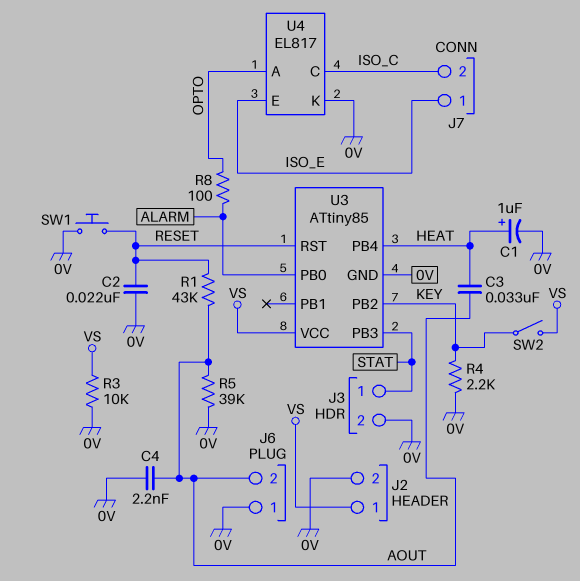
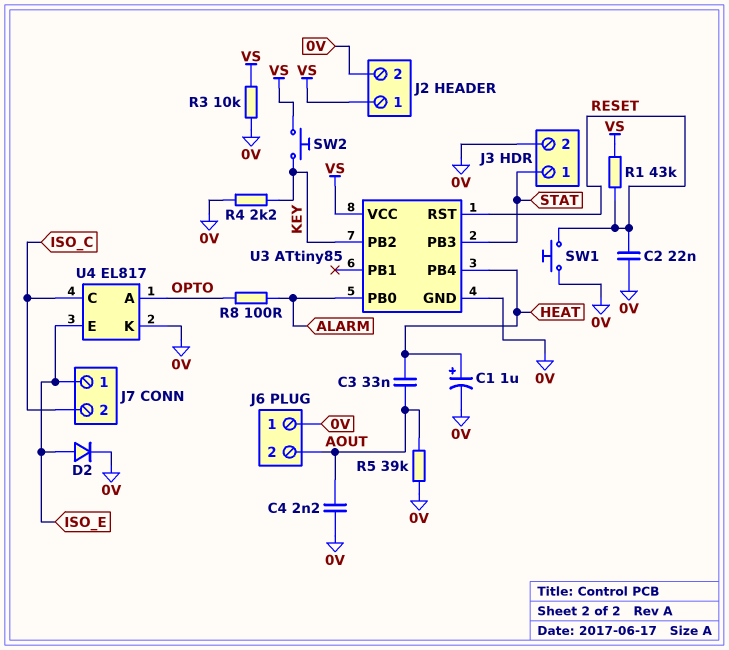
D2: none -> diode (A ISO_E, K 0V)
R1: 43k (AOUT, RESET) -> 43k (RESET, VS)
SW2: switch (KEY, VS) -> button (KEY, VS)

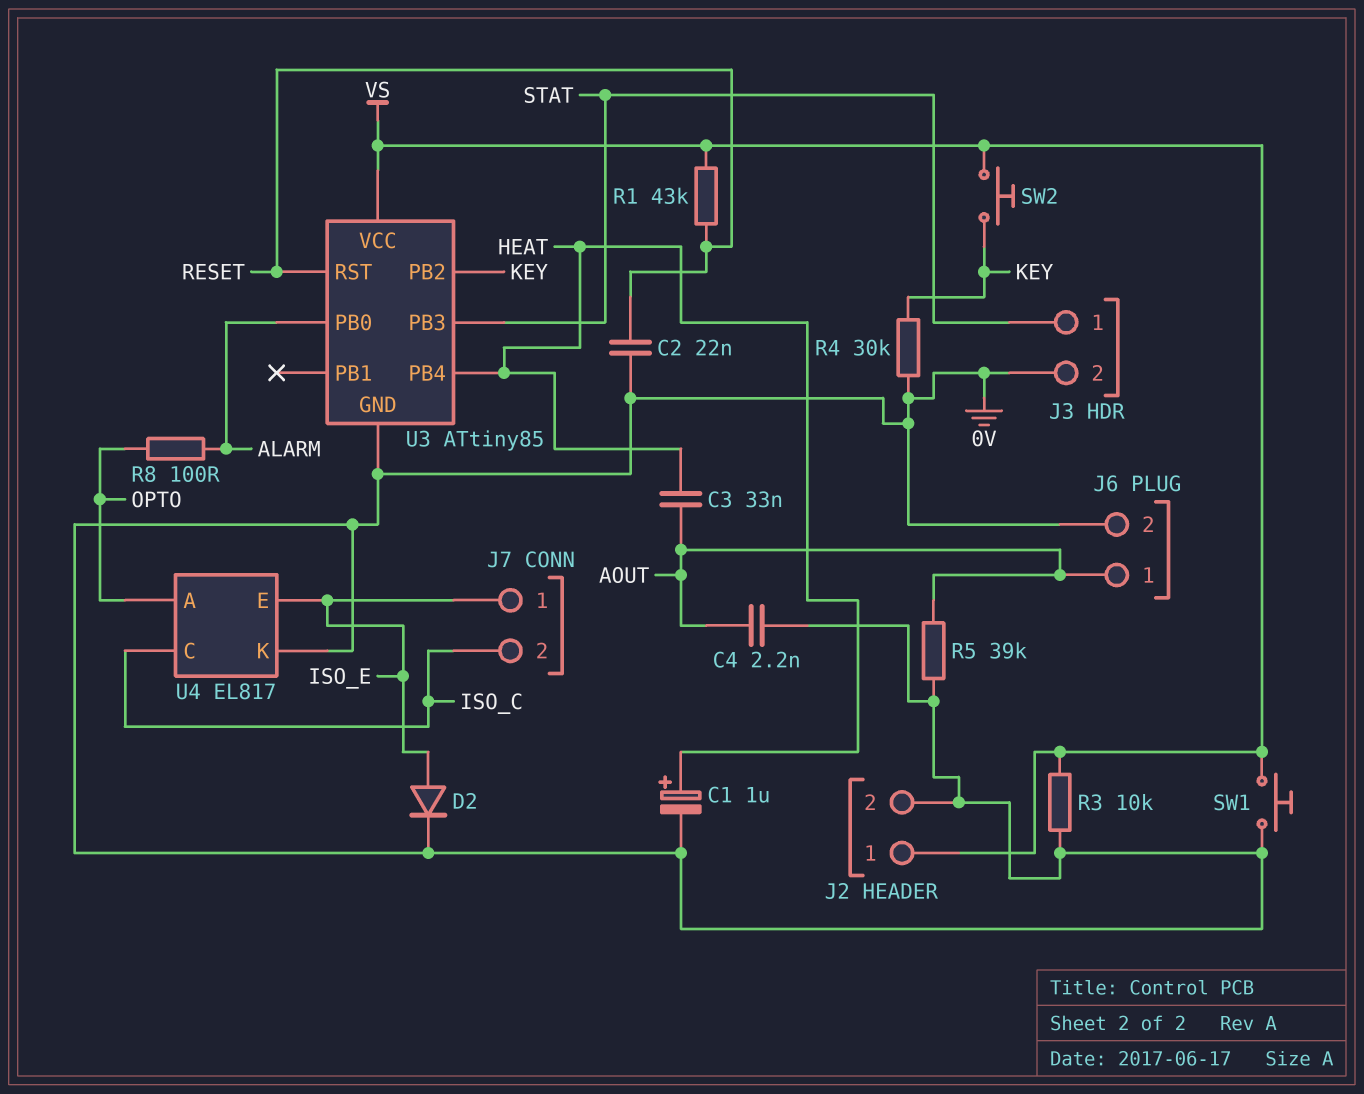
J6 pin 1: 0V -> AOUT
J6 pin 2: AOUT -> 0V
R4: 2.2k (0V, KEY) -> 30k (0V, KEY)
SW1: button (0V, RESET) -> button (0V, VS)

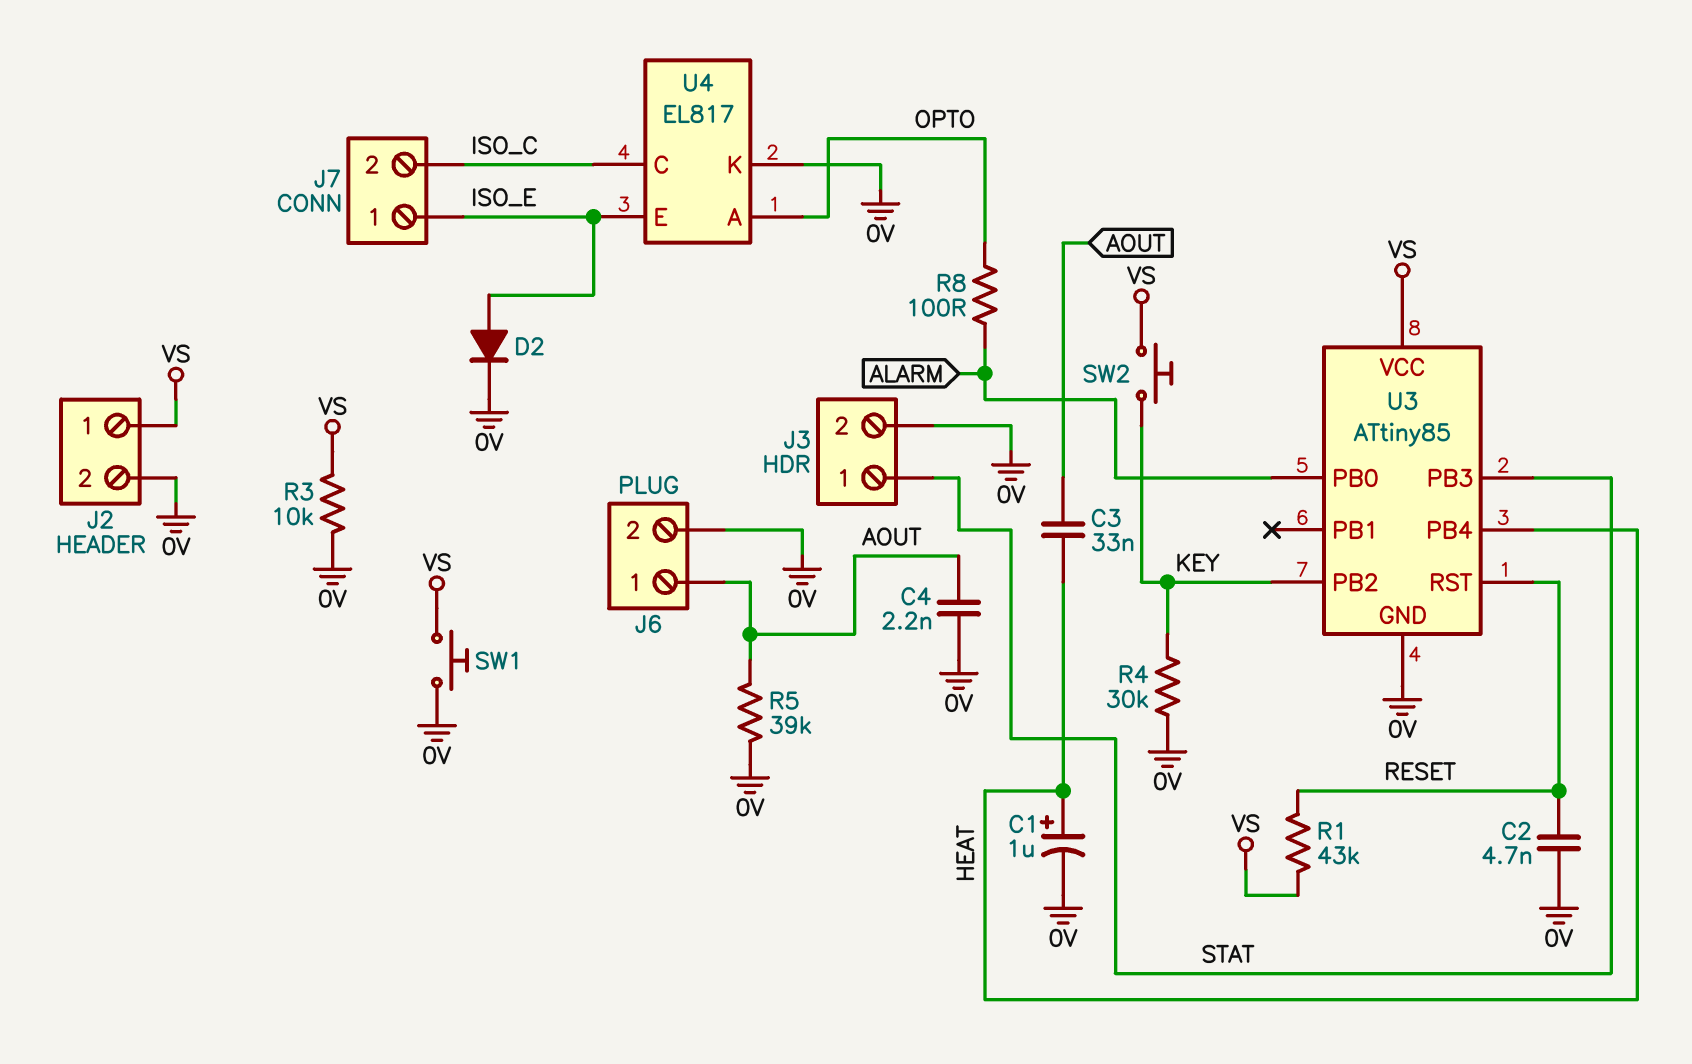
C2: 22nF (0V, RESET) -> 4.7nF (0V, RESET)

